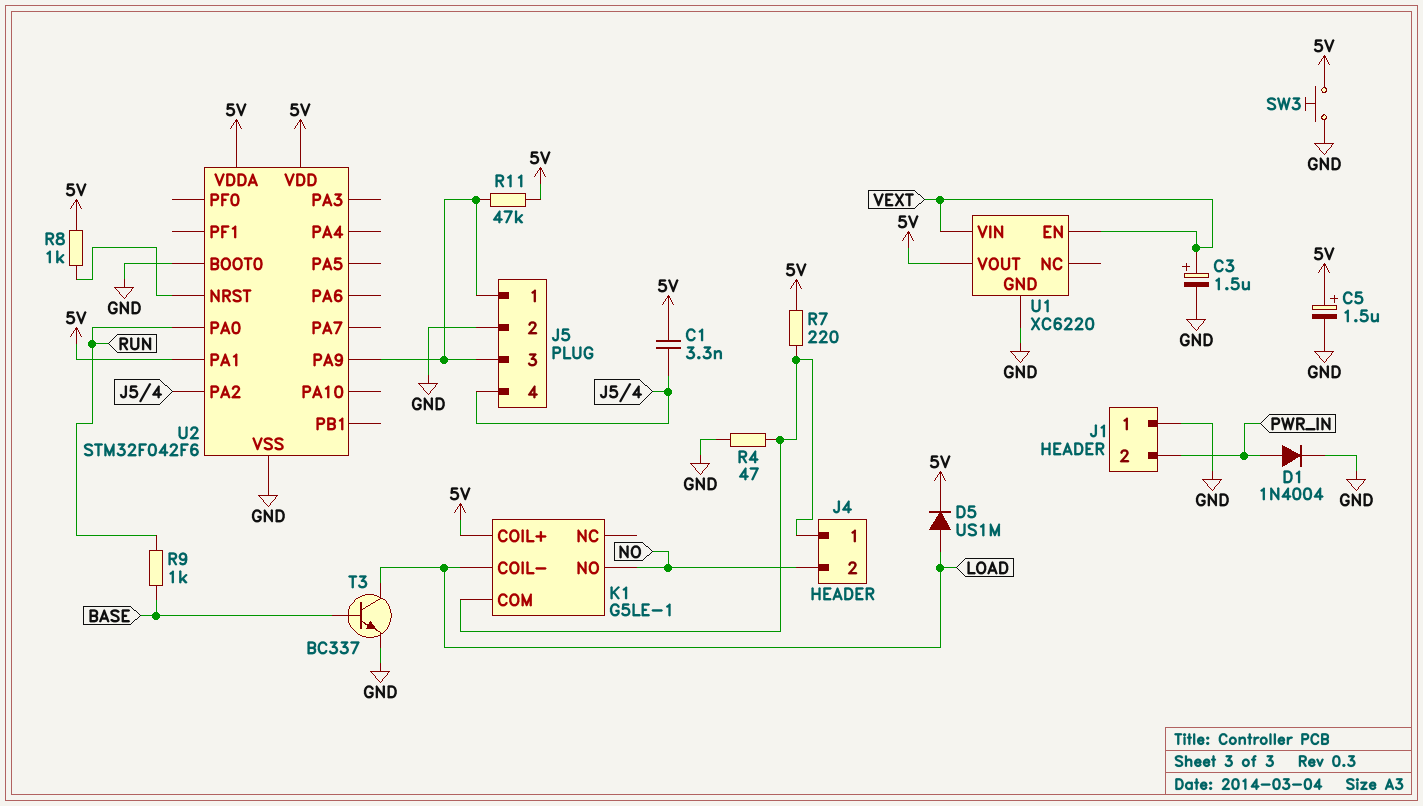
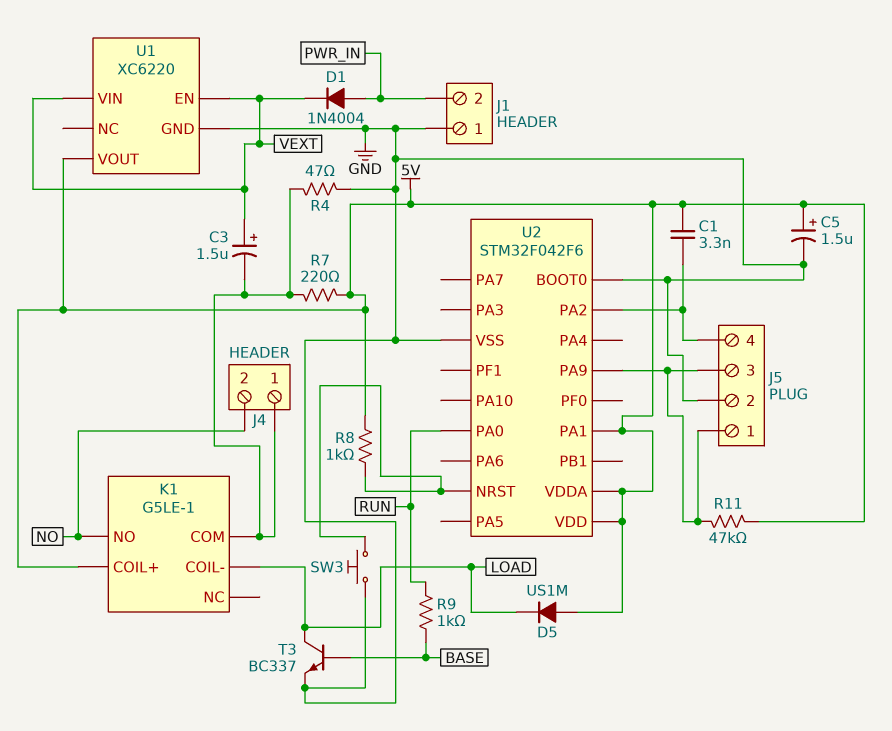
C3: 1.5uF (plus VEXT, minus GND) -> 1.5uF (plus VEXT, minus J4/1)
D1: diode 1N4004 (A PWR_IN, K GND) -> diode 1N4004 (A PWR_IN, K VEXT)
D5: diode US1M (A LOAD, K 5V) -> diode US1M (A 5V, K LOAD)
SW3: button (5V, GND) -> button (GND, U2/NRST)

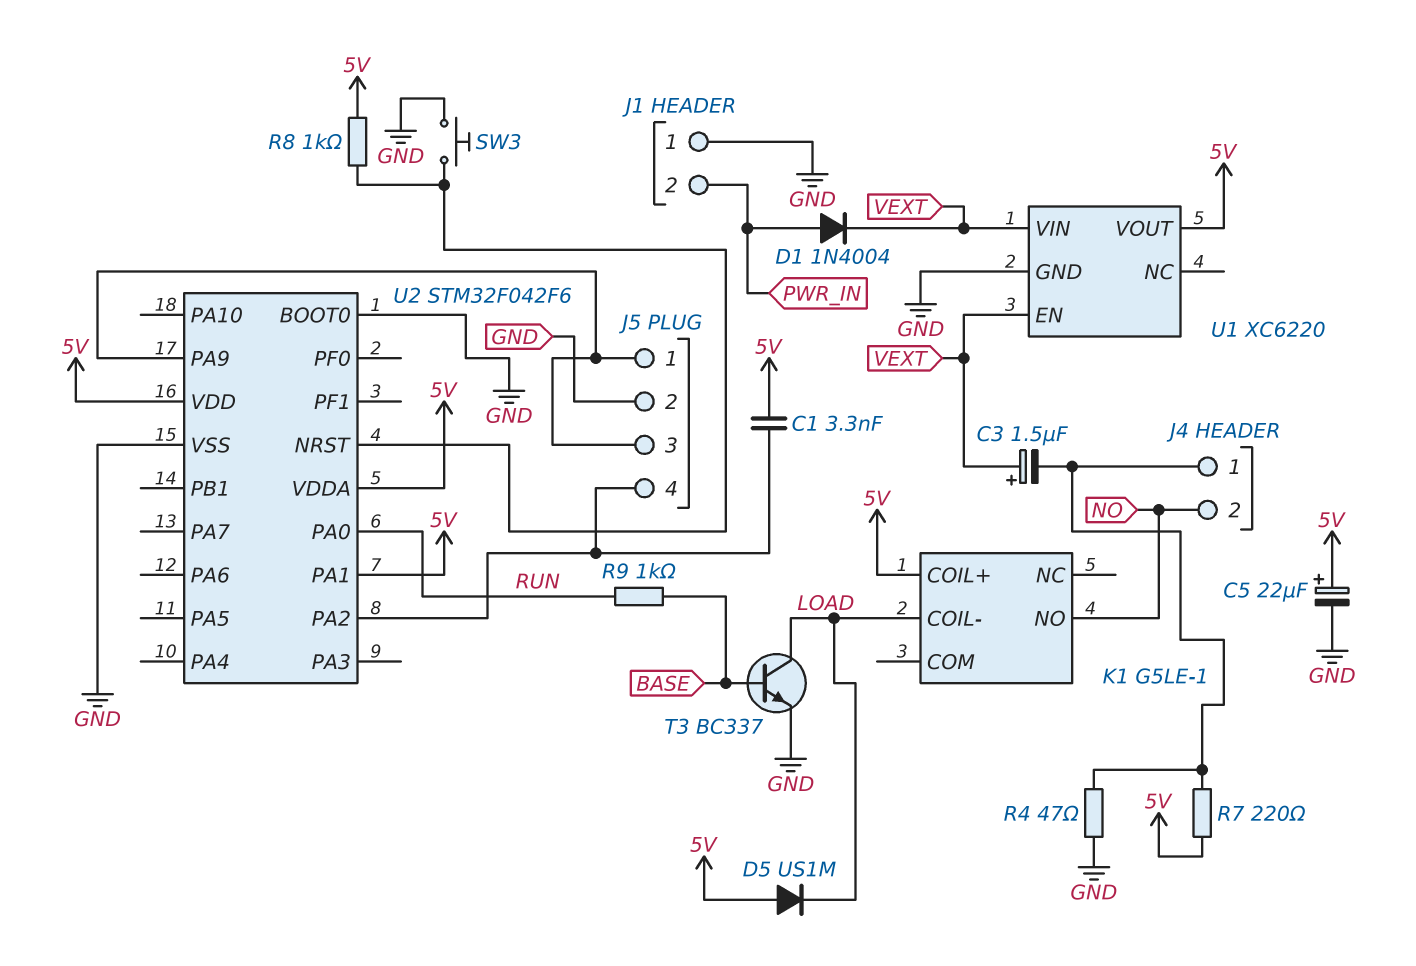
C5: 1.5uF (plus 5V, minus GND) -> 22uF (plus 5V, minus GND)
K1 pin COM: J4/1 -> none
R11: 47k (5V, J5/1) -> none

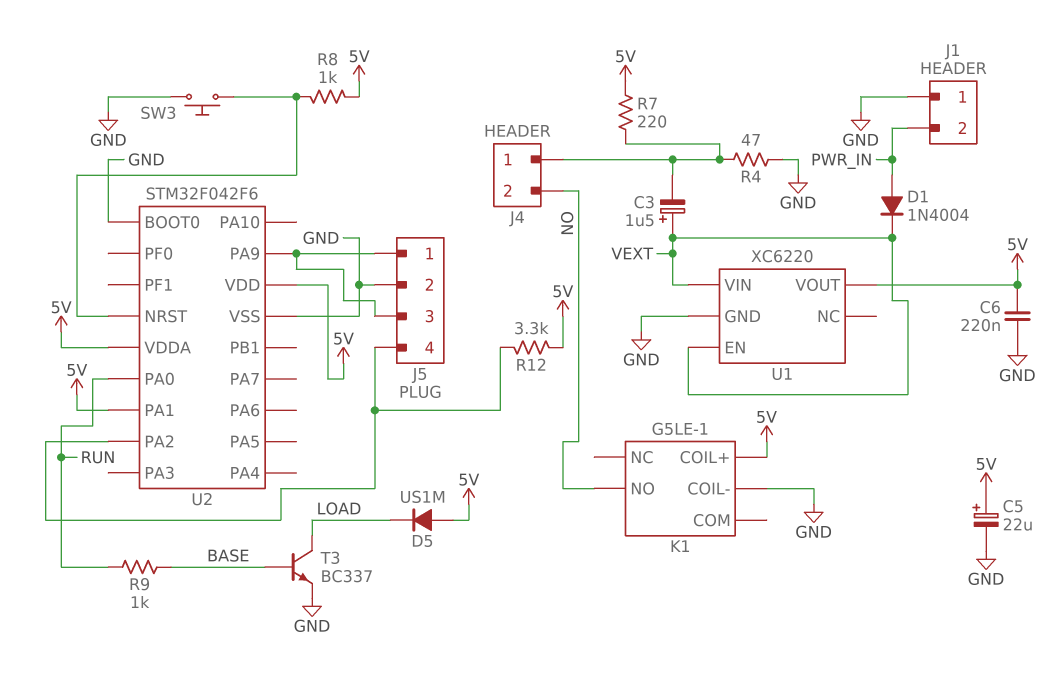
C1: 3.3nF (5V, J5/4) -> none
C6: none -> 220nF (5V, GND)
K1 pin COIL-: LOAD -> GND
R12: none -> 3.3k (5V, J5/4)

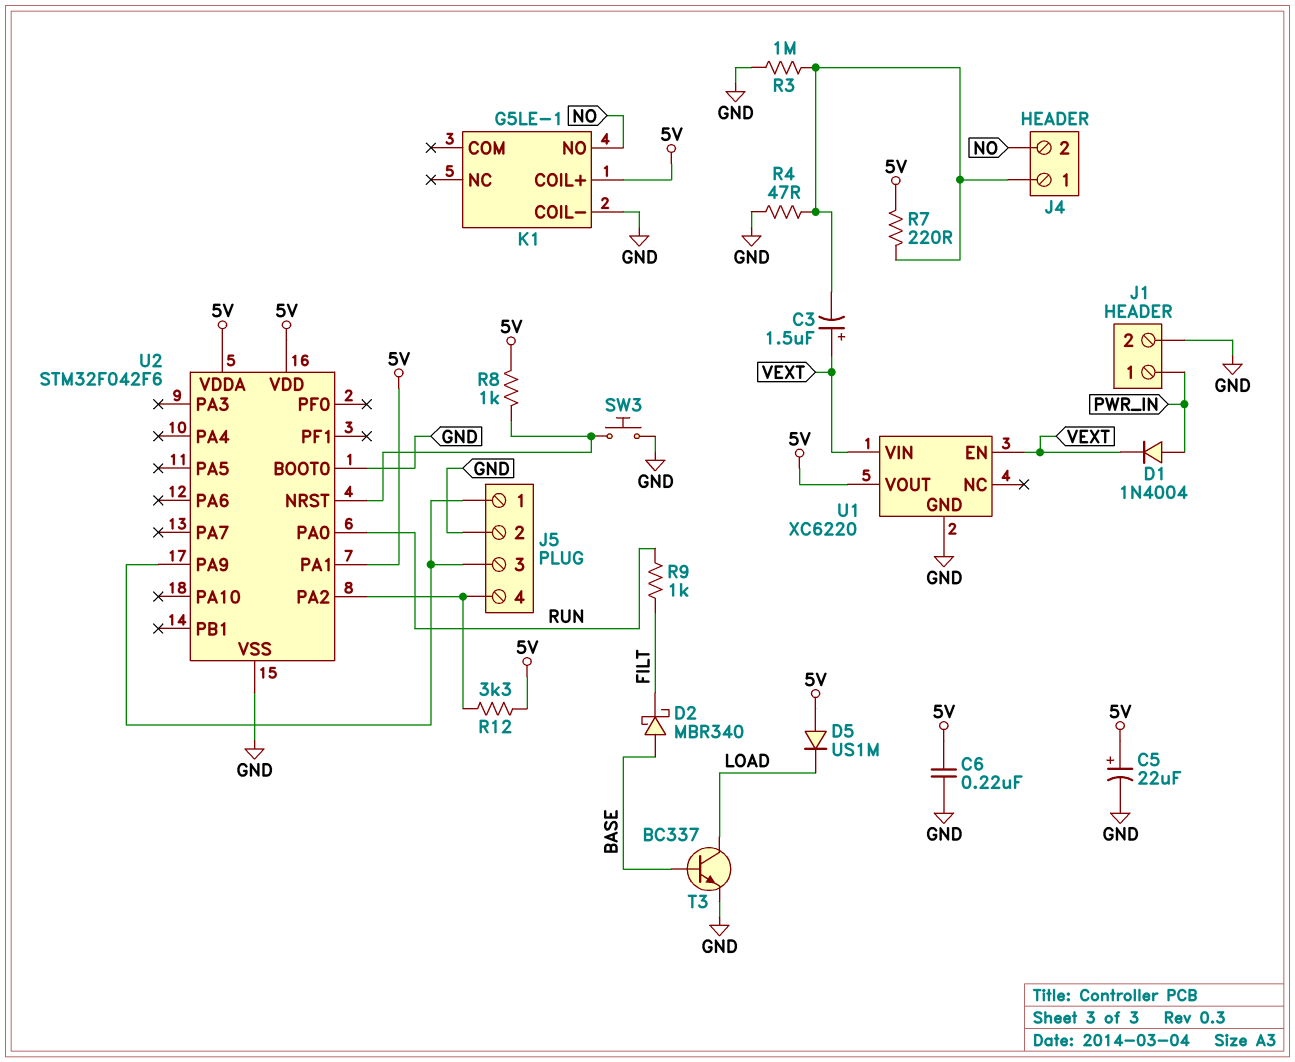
D2: none -> schottky MBR340 (A BASE, K FILT)
J1 pin 1: GND -> PWR_IN
J1 pin 2: PWR_IN -> GND
R3: none -> 1M (GND, J4/1)
R9: 1k (BASE, RUN) -> 1k (FILT, RUN)

